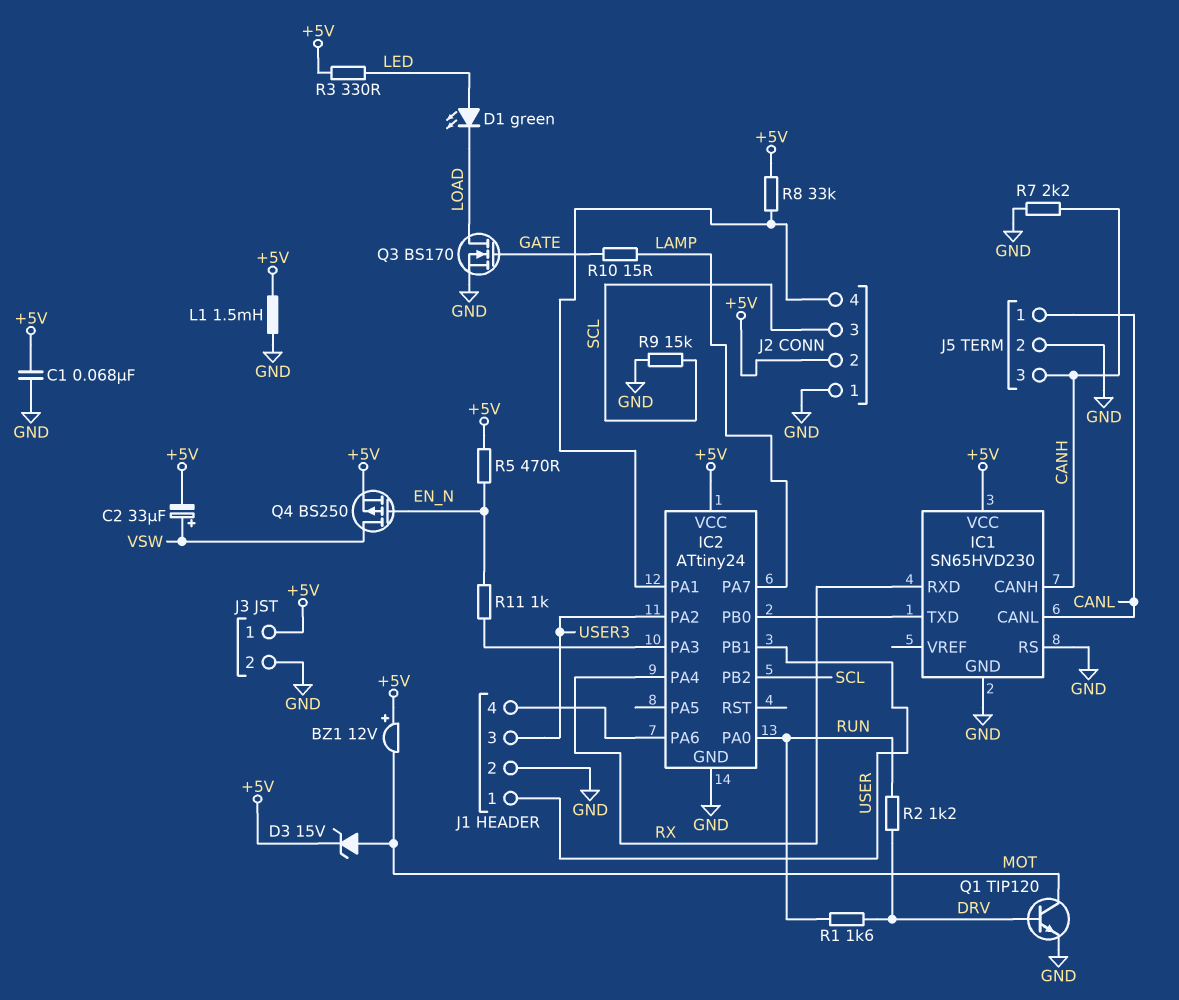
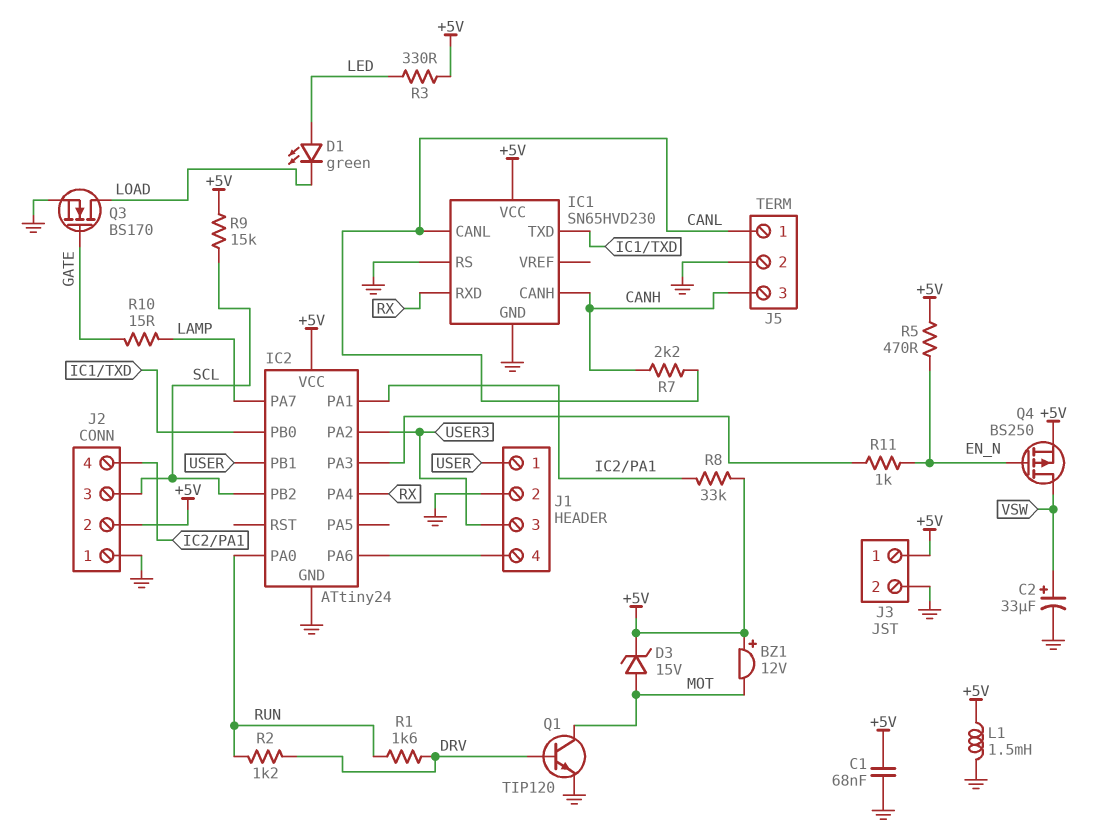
C2: 33uF (plus VSW, minus +5V) -> 33uF (plus VSW, minus GND)
R7: 2.2k (CANH, GND) -> 2.2k (CANH, CANL)
R9: 15k (GND, SCL) -> 15k (+5V, SCL)

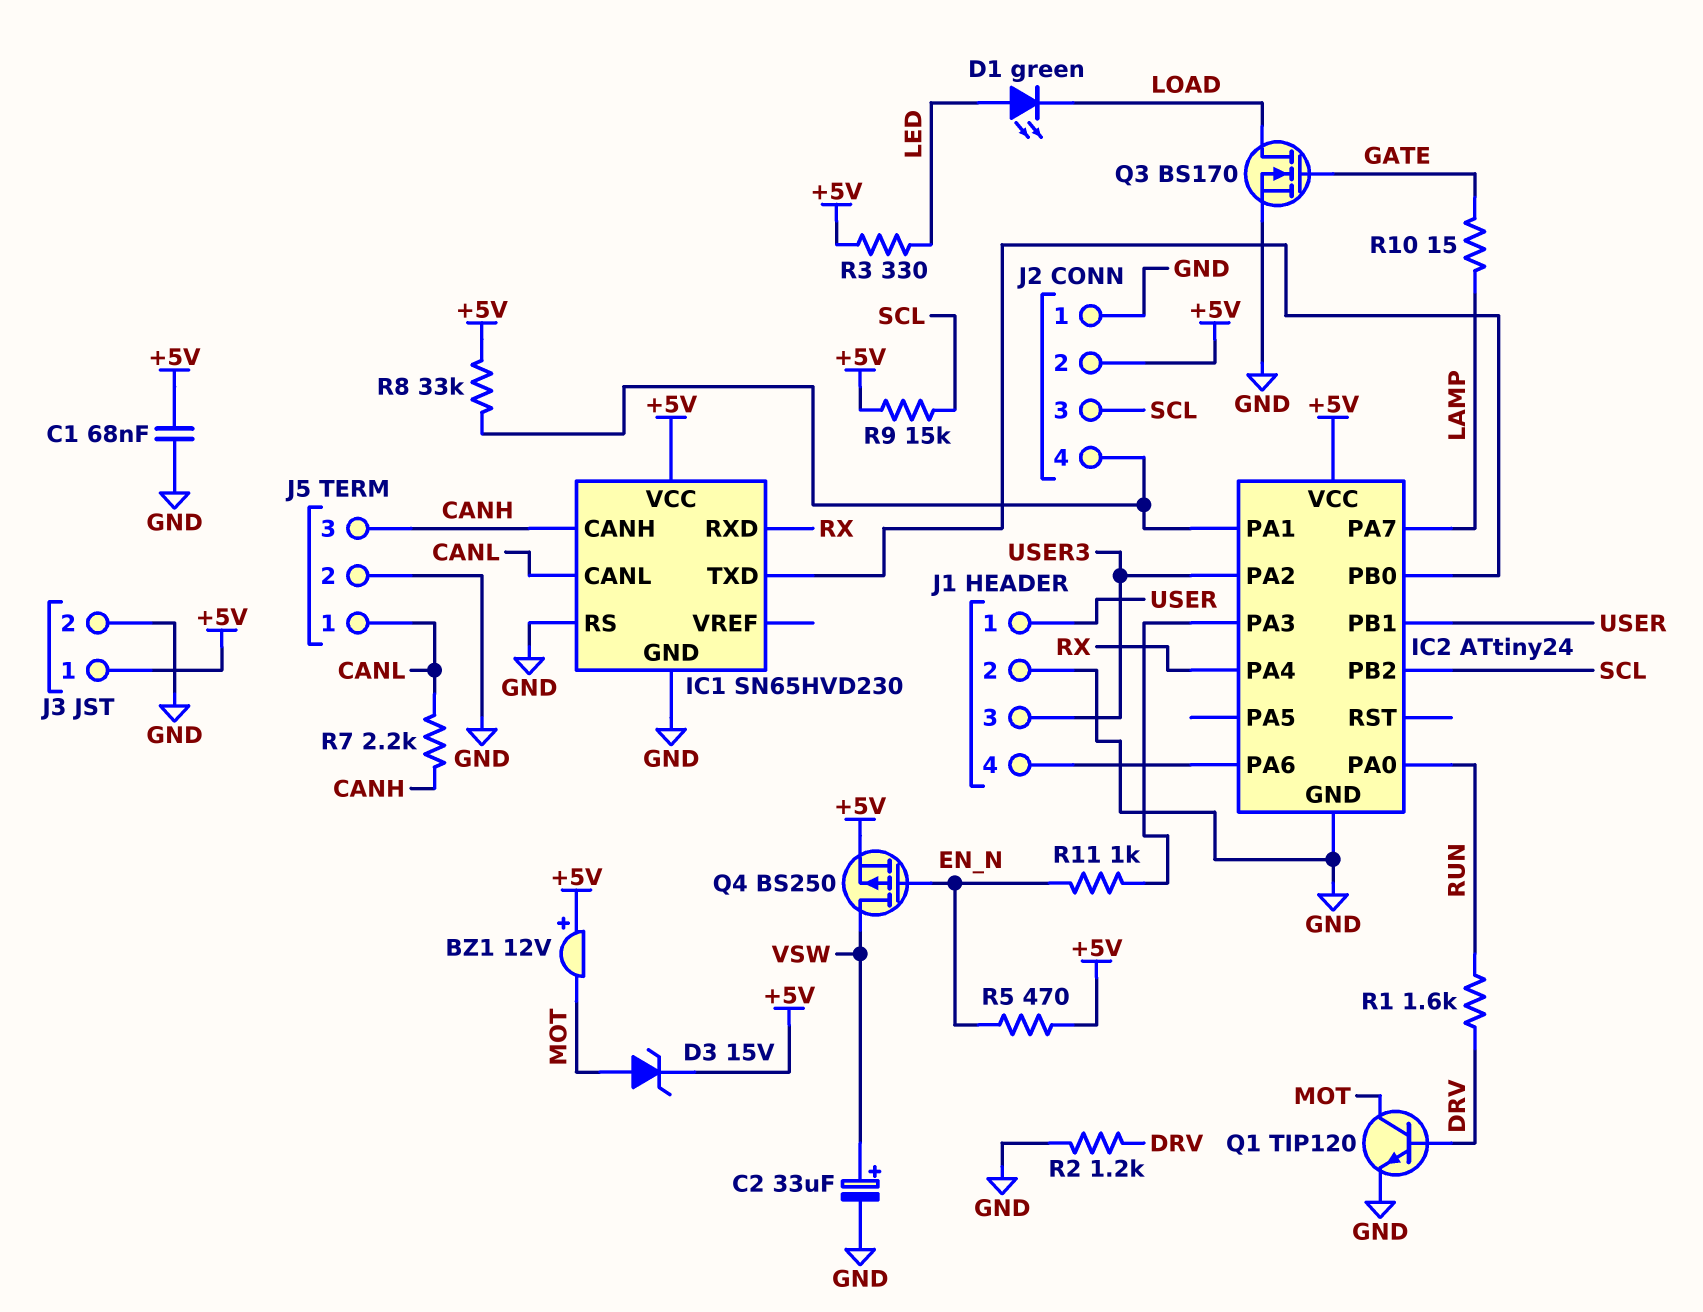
L1: 1.5mH (+5V, GND) -> none
R2: 1.2k (DRV, RUN) -> 1.2k (DRV, GND)

